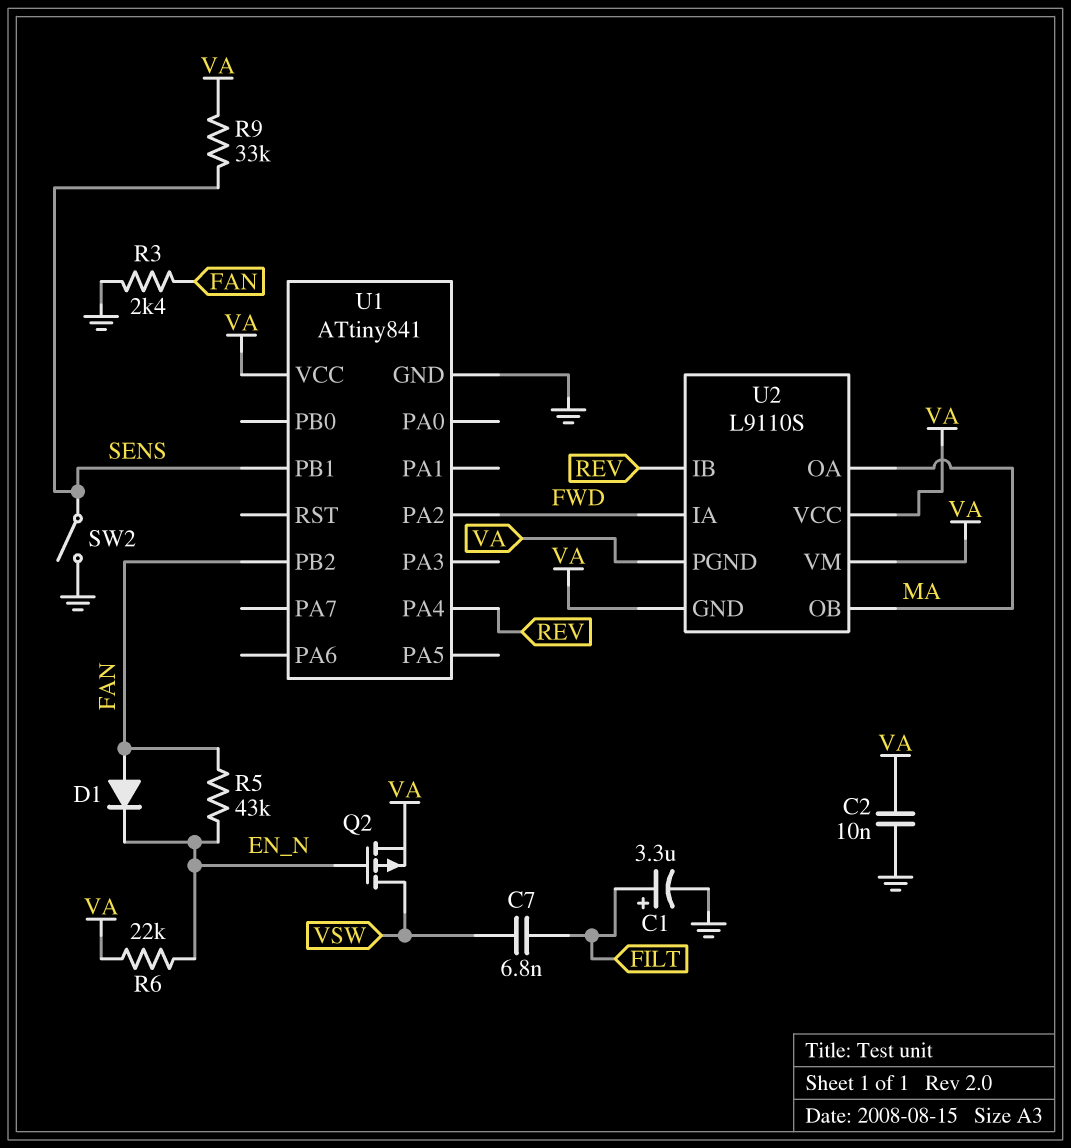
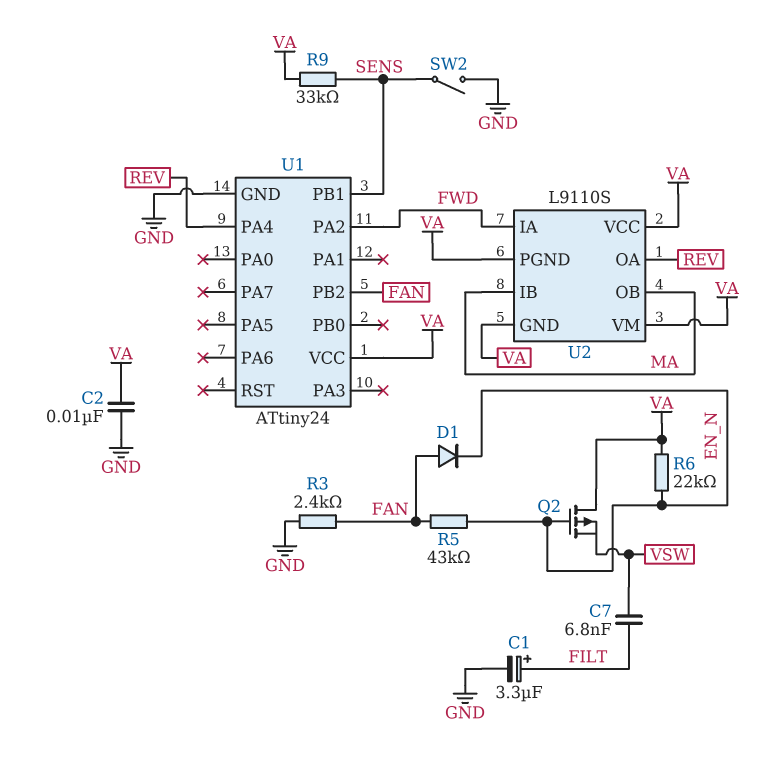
Q2: PMOS (G EN_N, D VSW, S VA) -> PMOS (G EN_N, D VA, S VSW)
U1: ATtiny841 -> ATtiny24
U2 pin IB: REV -> MA
U2 pin OA: MA -> REV

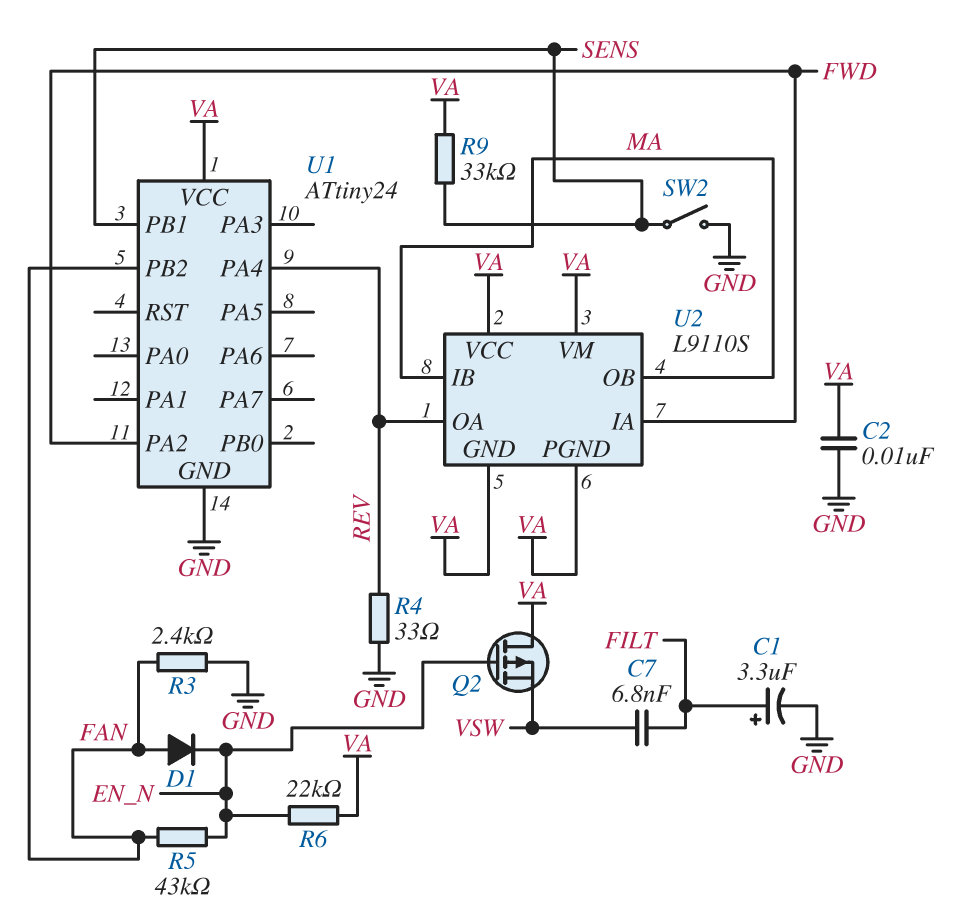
R4: none -> 33 (GND, REV)

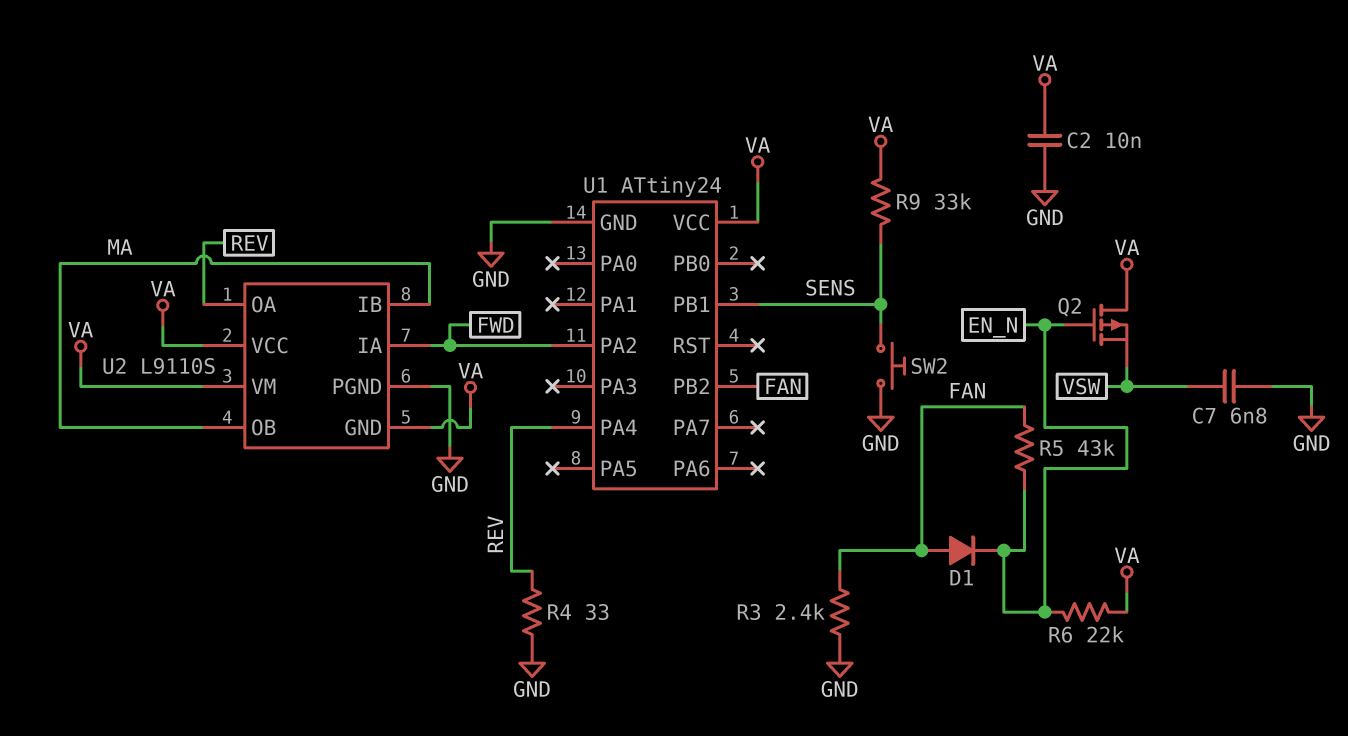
C1: 3.3uF (plus FILT, minus GND) -> none
C7: 6.8nF (FILT, VSW) -> 6.8nF (GND, VSW)
SW2: switch (GND, SENS) -> button (GND, SENS)
U2 pin PGND: VA -> GND

